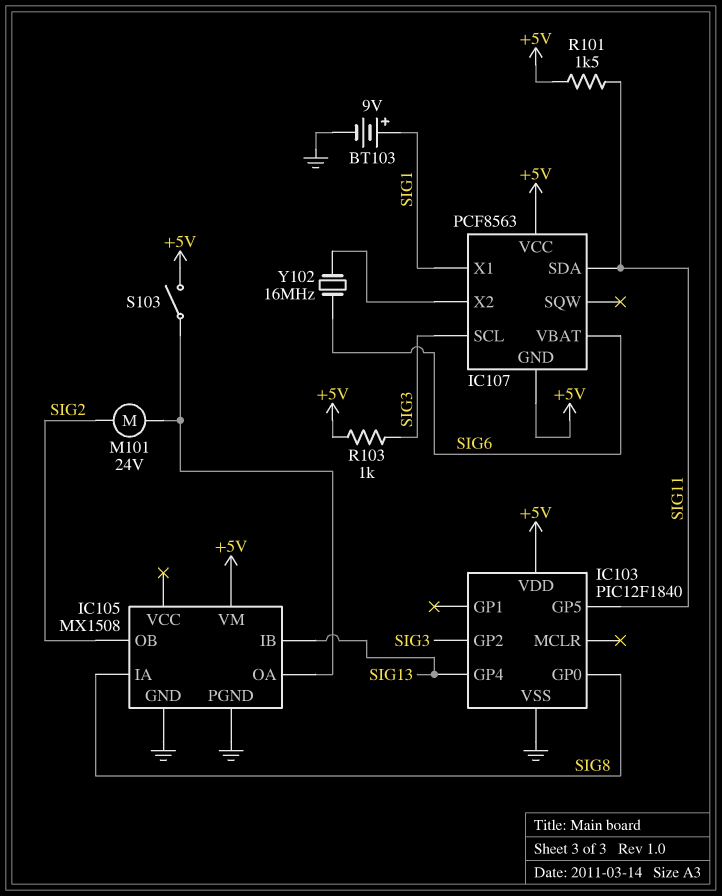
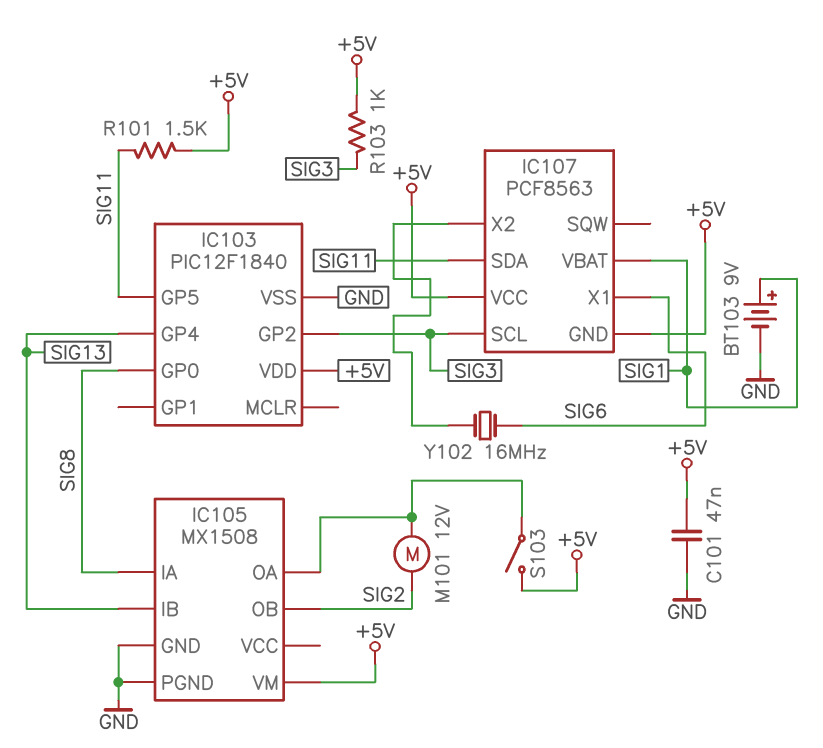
C101: none -> 47nF (+5V, GND)
IC107 pin VBAT: SIG6 -> SIG1
IC107 pin X1: SIG1 -> SIG6
M101: motor 24V (IC105/OA, SIG2) -> motor 12V (IC105/OA, SIG2)

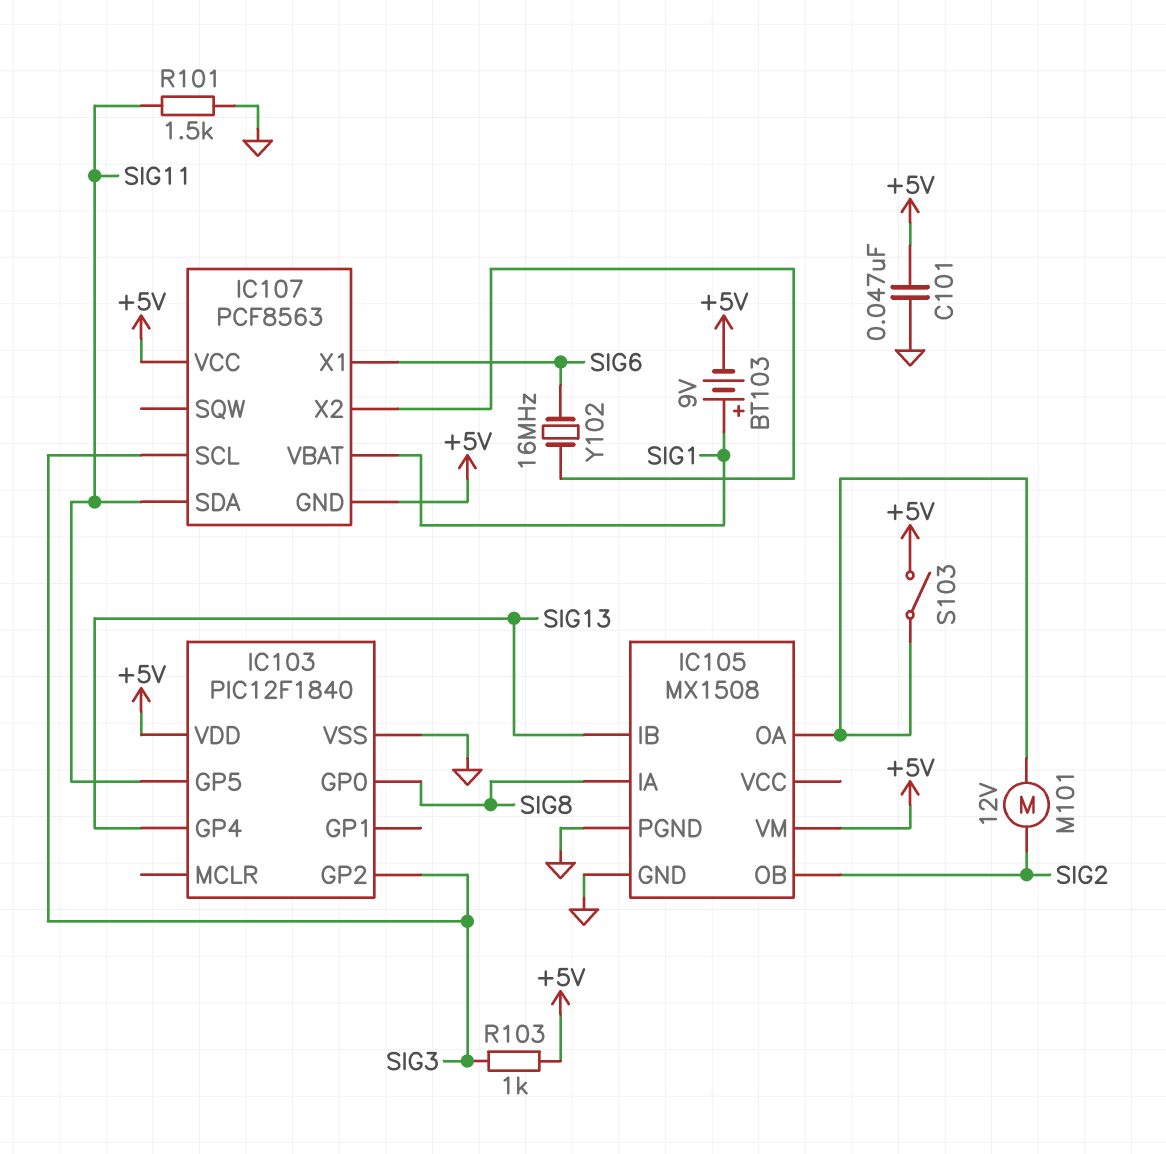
BT103: 9V (plus SIG1, minus GND) -> 9V (plus SIG1, minus +5V)
R101: 1.5k (+5V, SIG11) -> 1.5k (GND, SIG11)

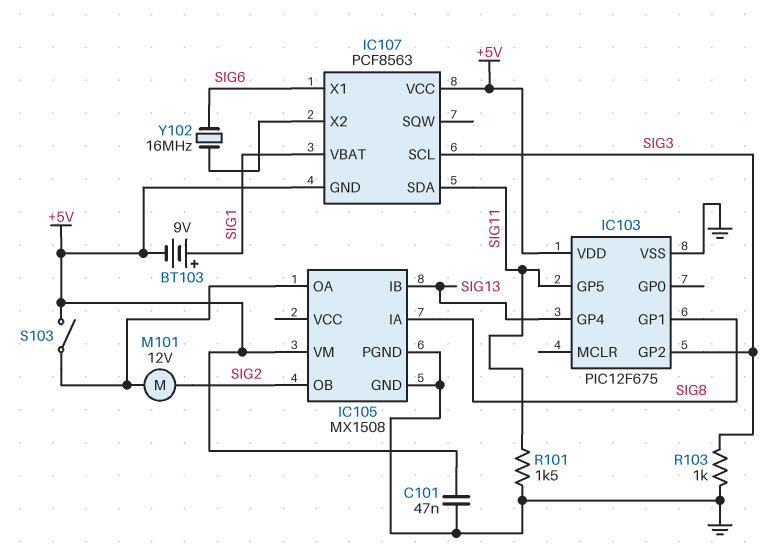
IC103: PIC12F1840 -> PIC12F675
IC103 pin GP0: SIG8 -> none
IC103 pin GP1: none -> SIG8
R103: 1k (+5V, SIG3) -> 1k (GND, SIG3)

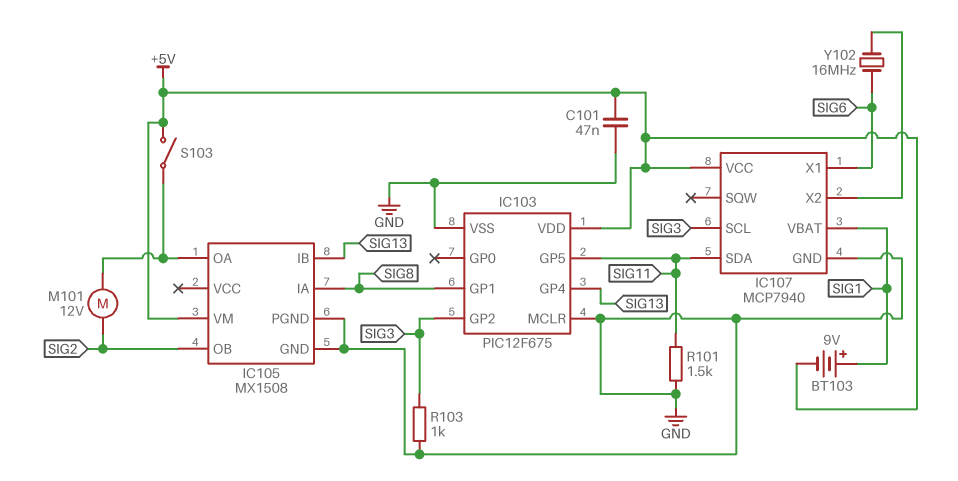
IC103 pin MCLR: none -> GND
IC107: PCF8563 -> MCP7940
IC107 pin GND: +5V -> GND

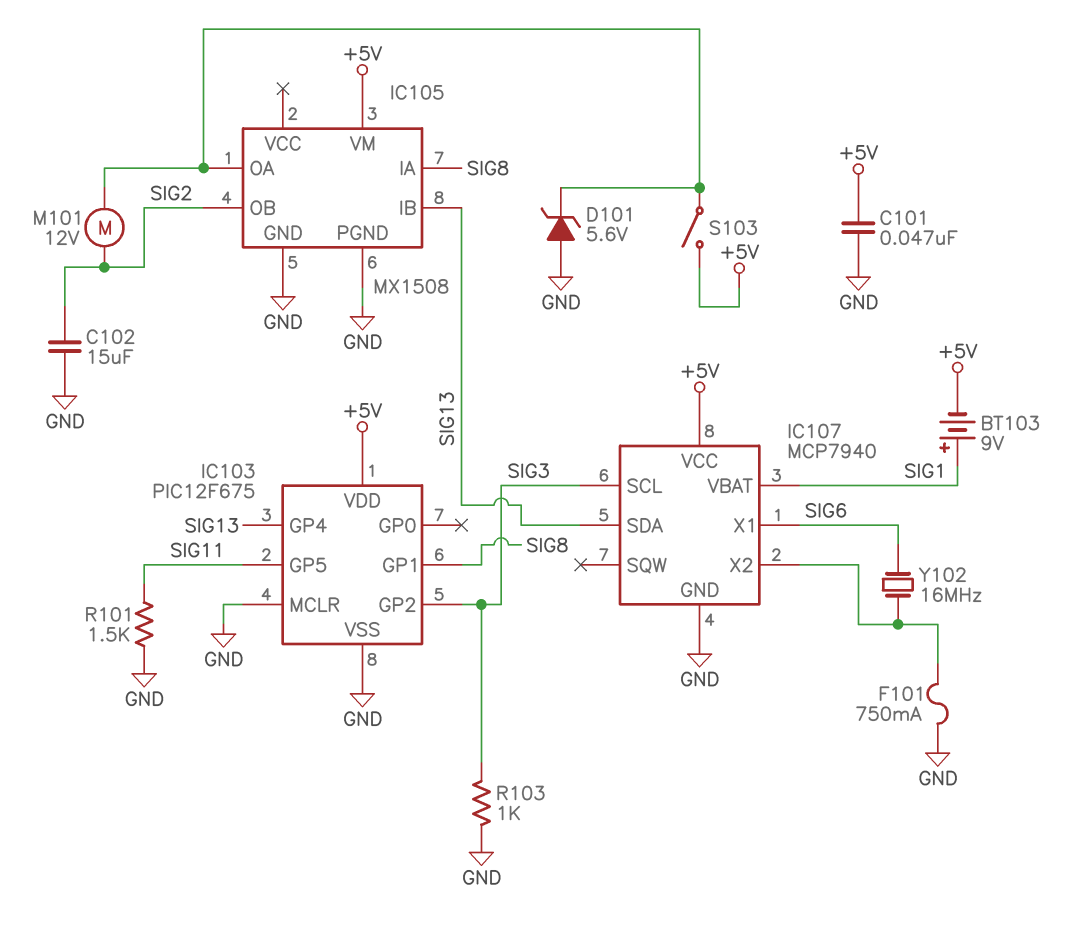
C102: none -> 15uF (GND, SIG2)
D101: none -> zener 5.6V (A GND, K IC105/OA)
F101: none -> 750mA (GND, IC107/X2)
IC107 pin SDA: SIG11 -> SIG13

